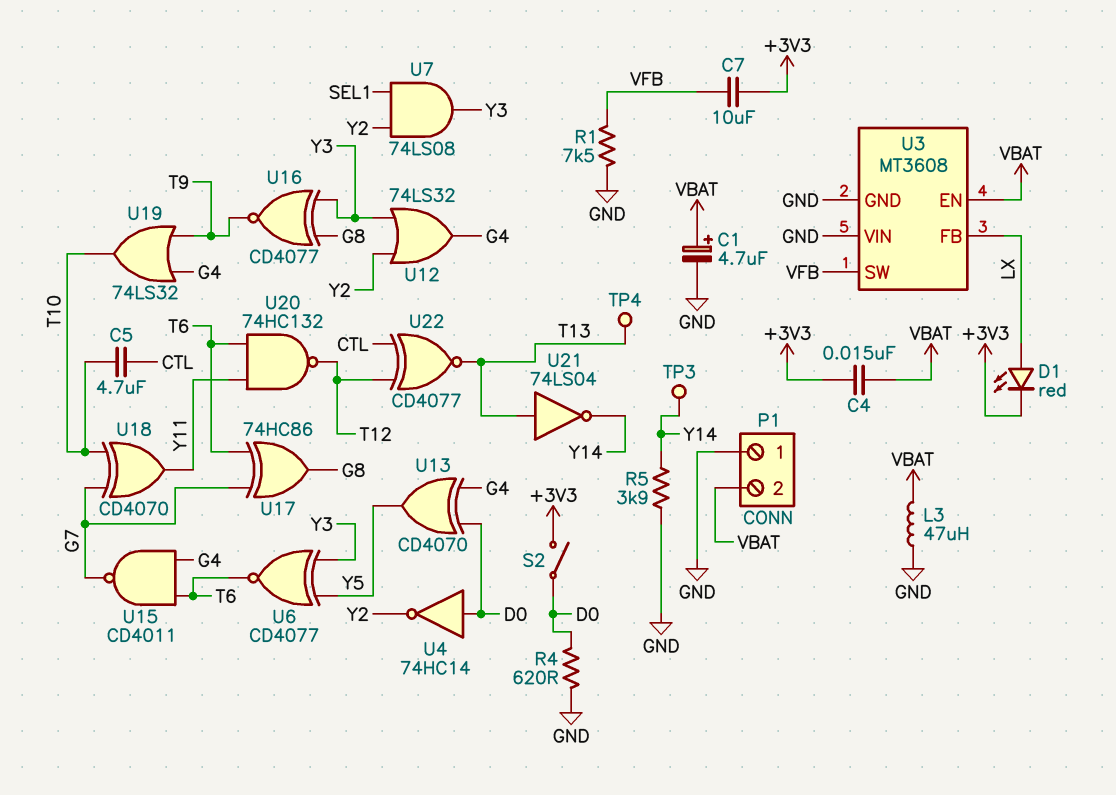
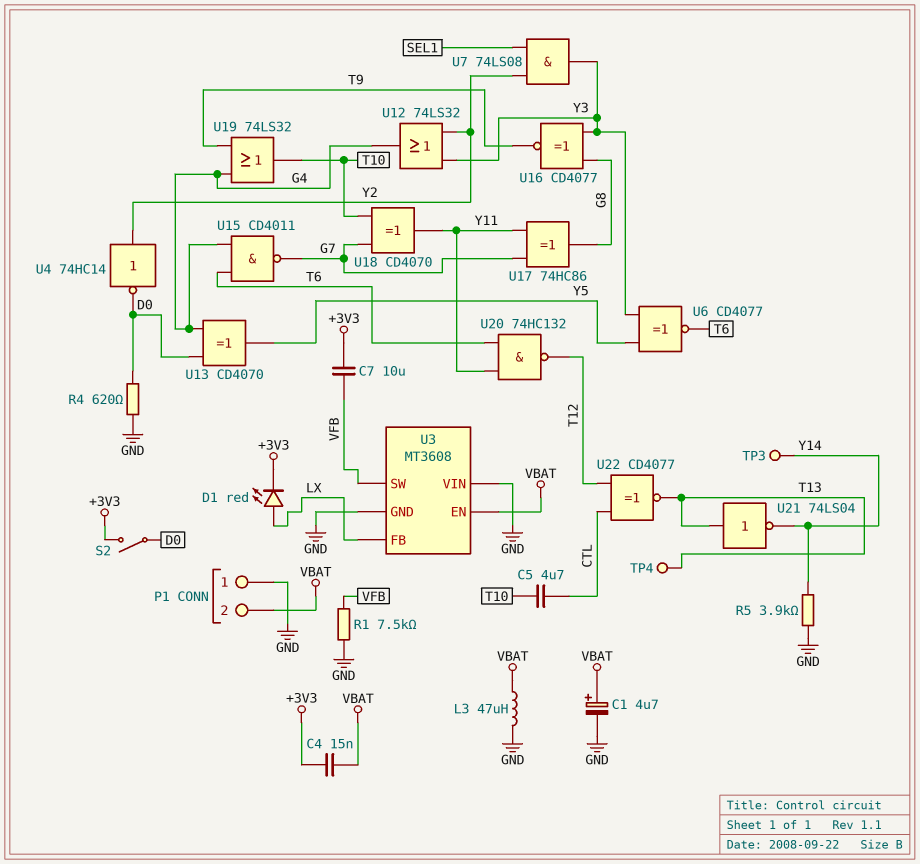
U4: NOT 74HC14 (in D0, out Y2) -> NOT 74HC14 (in Y2, out D0)
U17: XOR 74HC86 (in G7, in T6, out G8) -> XOR 74HC86 (in G7, in Y11, out G8)

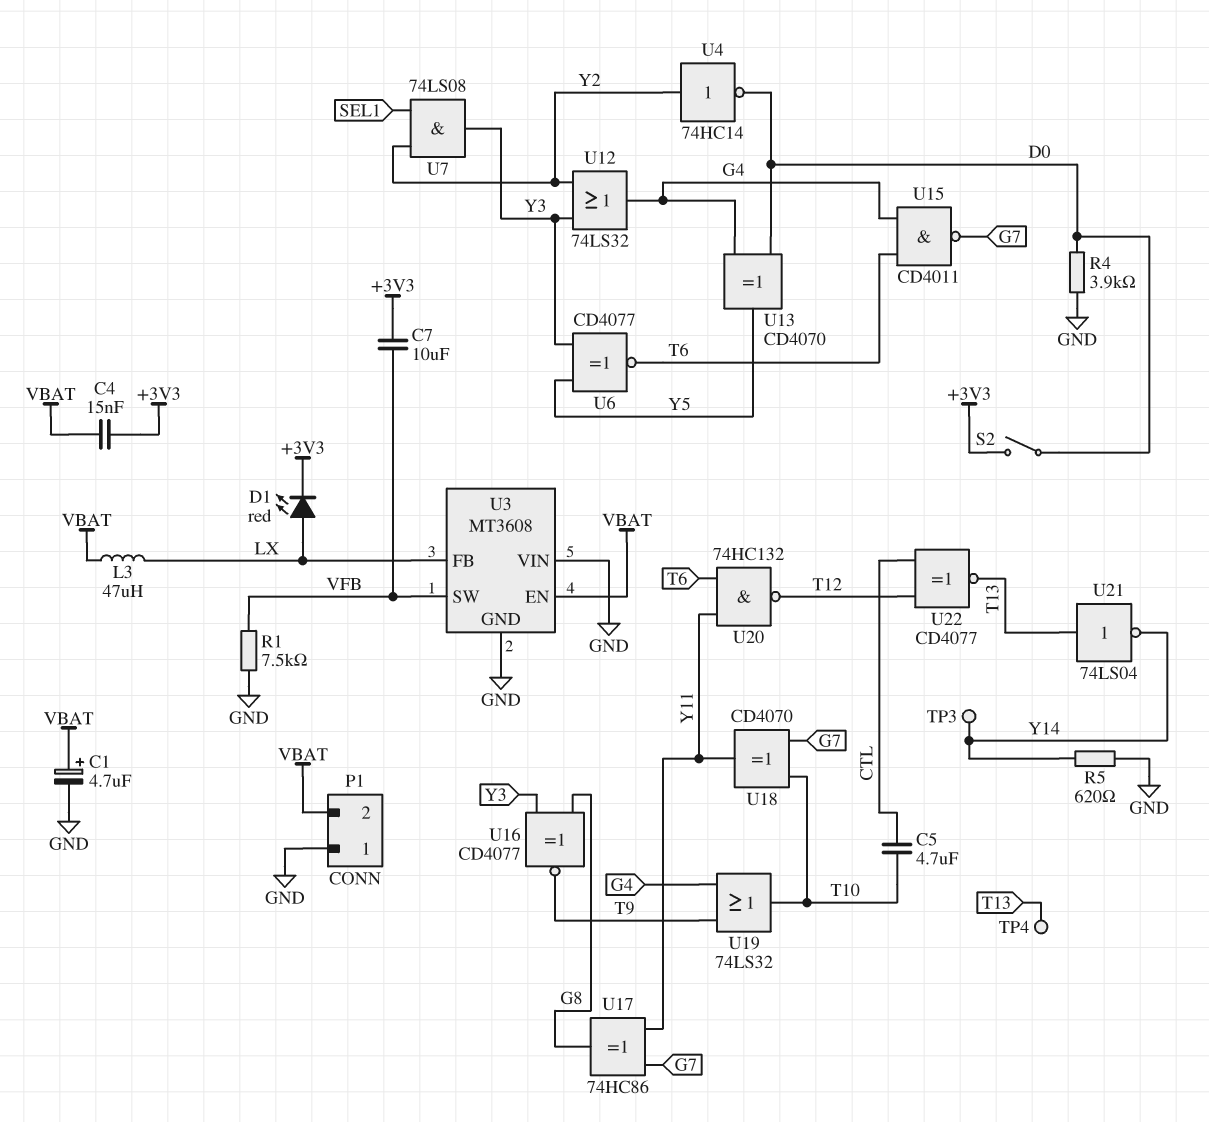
L3: 47uH (GND, VBAT) -> 47uH (LX, VBAT)
R4: 620 (D0, GND) -> 3.9k (D0, GND)
R5: 3.9k (GND, Y14) -> 620 (GND, Y14)

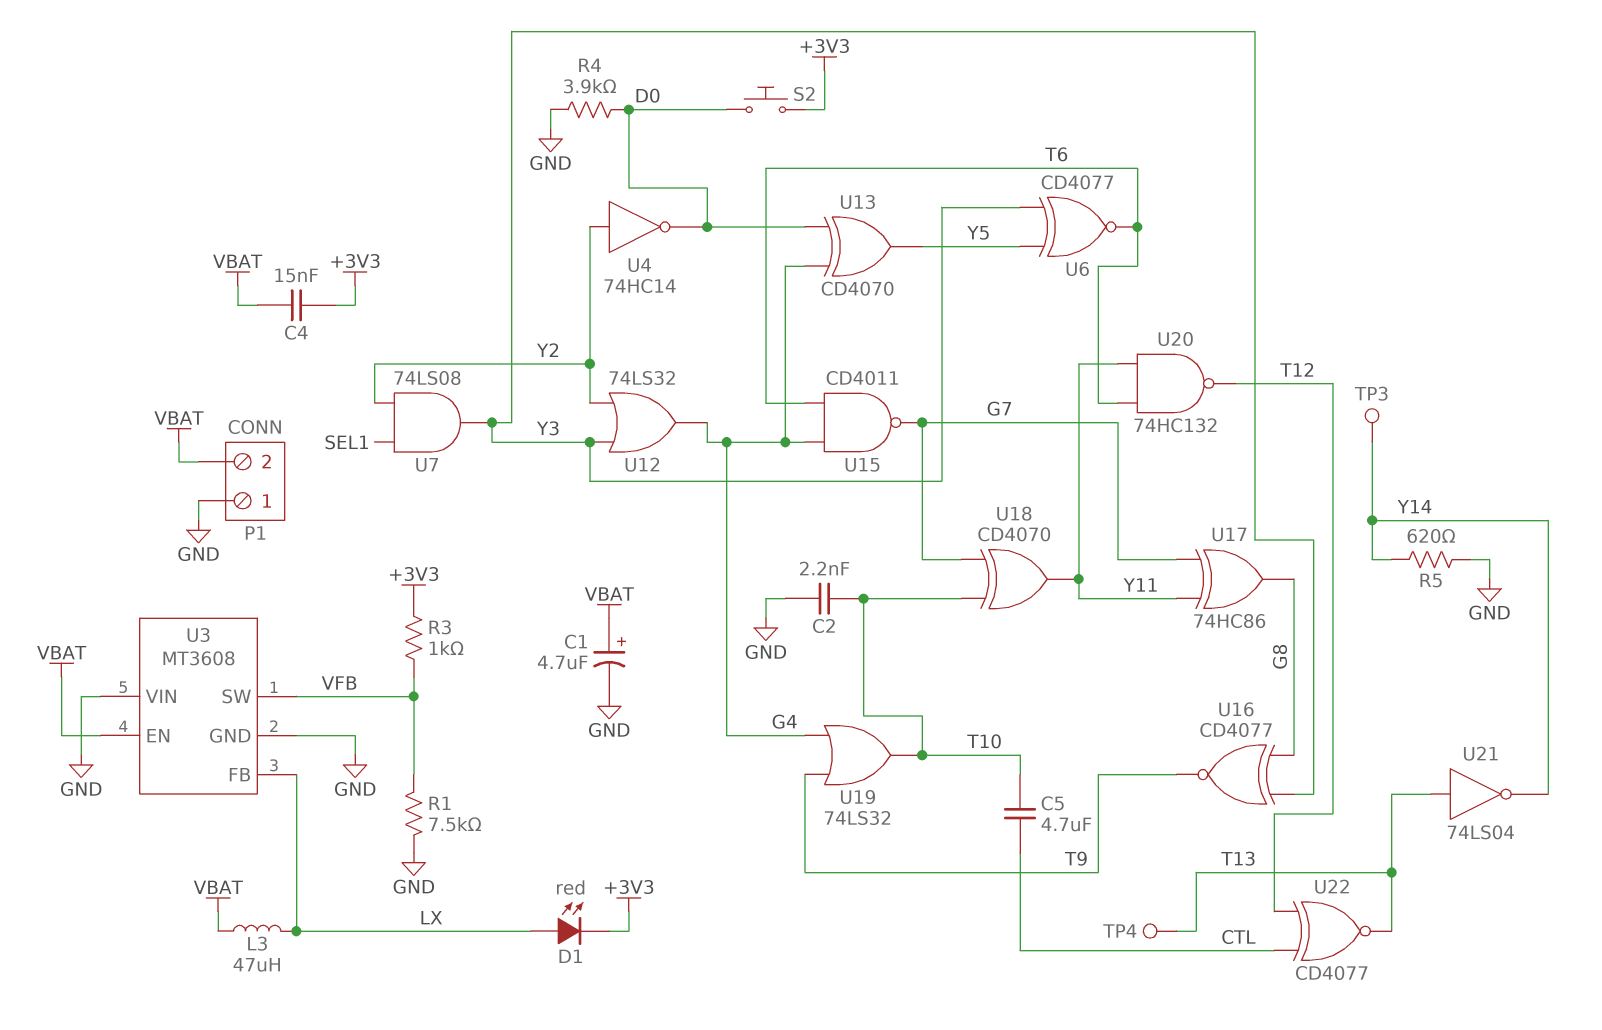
C2: none -> 2.2nF (GND, T10)
C7: 10uF (+3V3, VFB) -> none
R3: none -> 1k (+3V3, VFB)
S2: switch (+3V3, D0) -> button (+3V3, D0)

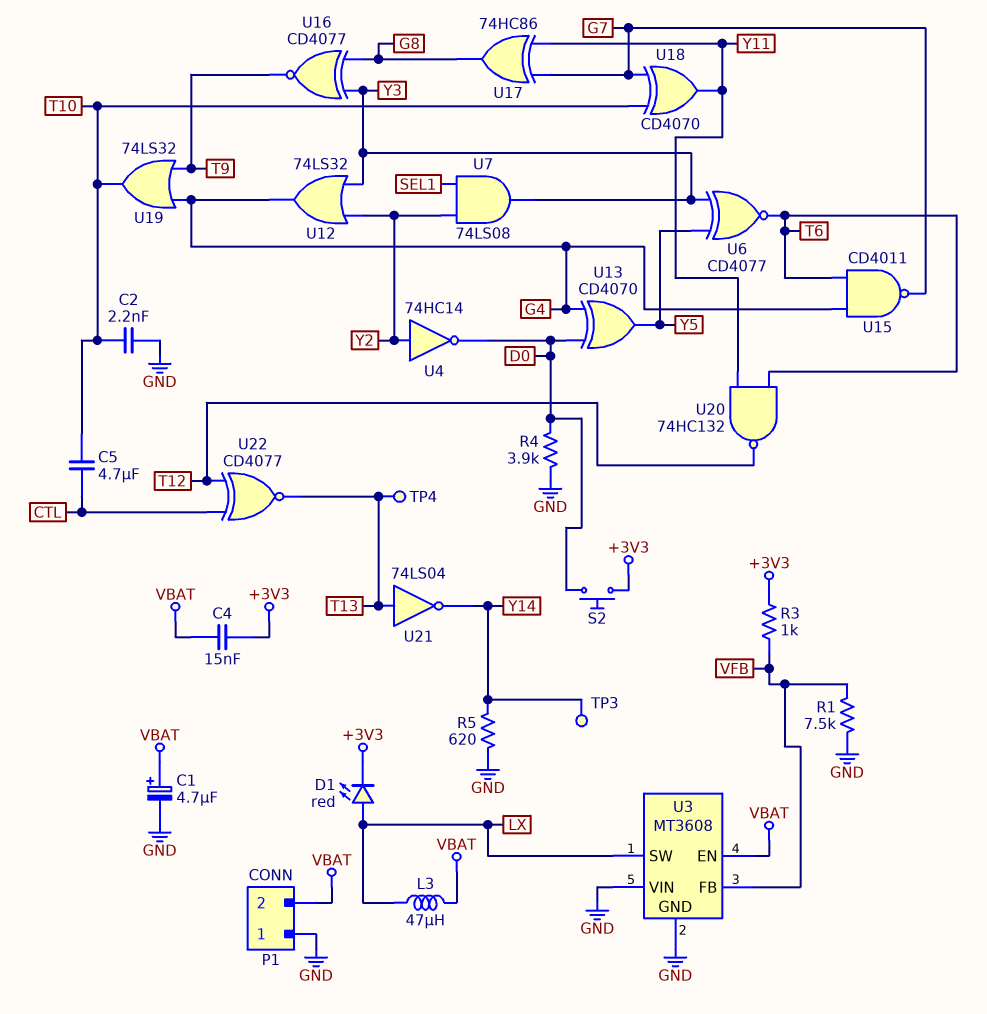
U3 pin FB: LX -> VFB
U3 pin SW: VFB -> LX

